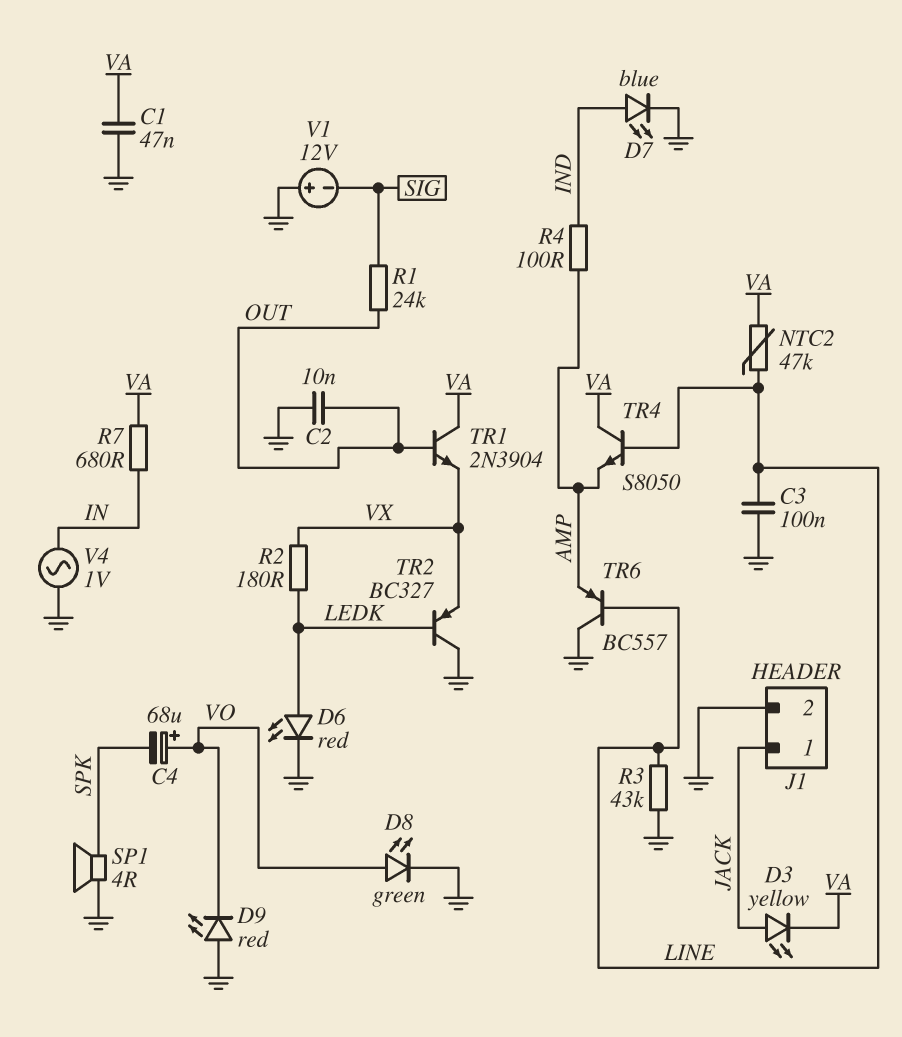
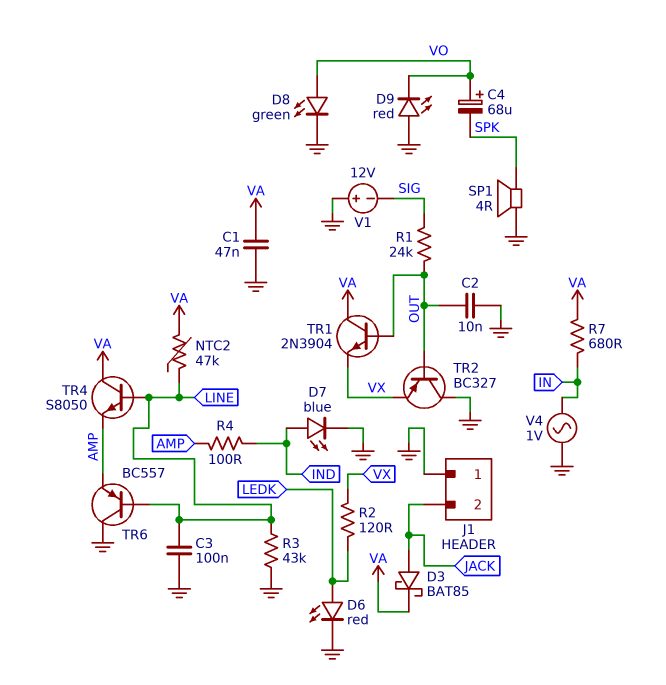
D3: LED yellow (A JACK, K VA) -> schottky BAT85 (A JACK, K VA)
J1 pin 1: JACK -> GND
J1 pin 2: GND -> JACK
R2: 180 (LEDK, VX) -> 120 (LEDK, VX)
TR2: PNP BC327 (B LEDK, C GND, E VX) -> PNP BC327 (B OUT, C GND, E VX)

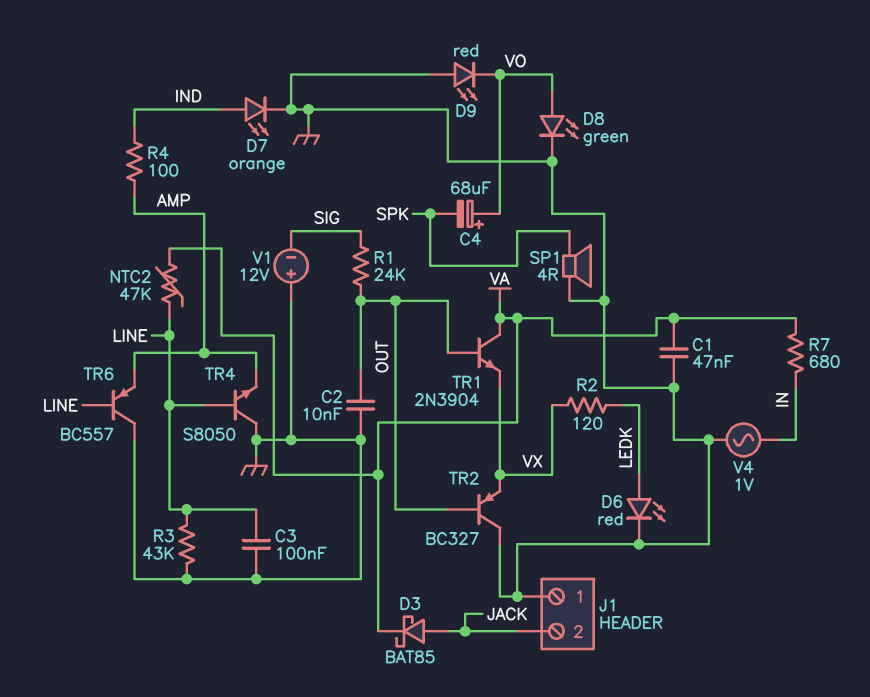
D7: LED blue (A IND, K GND) -> LED orange (A IND, K GND)
TR4: NPN S8050 (B LINE, C VA, E AMP) -> NPN S8050 (B LINE, C GND, E AMP)

